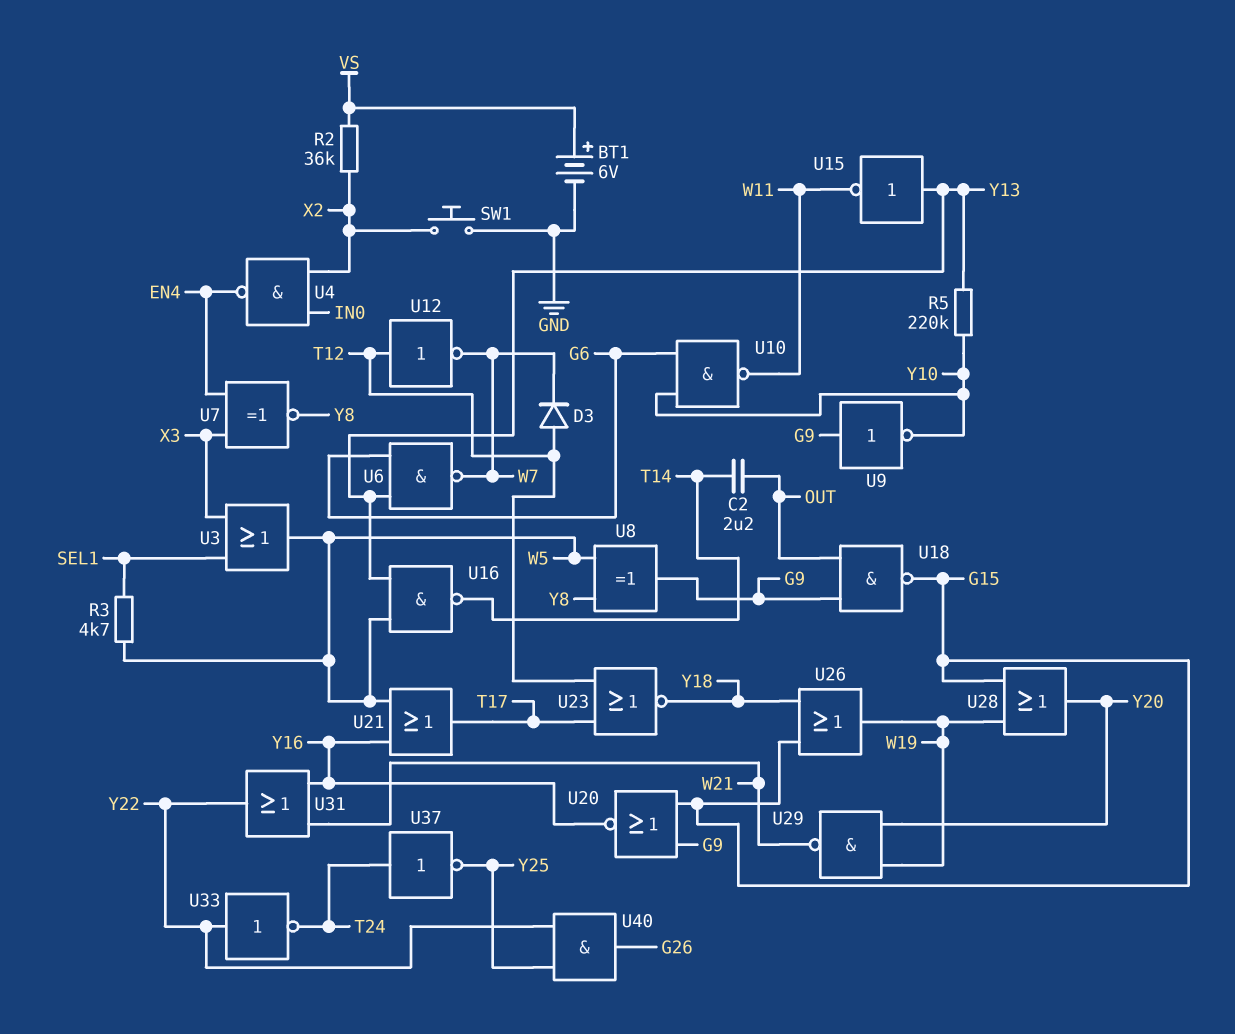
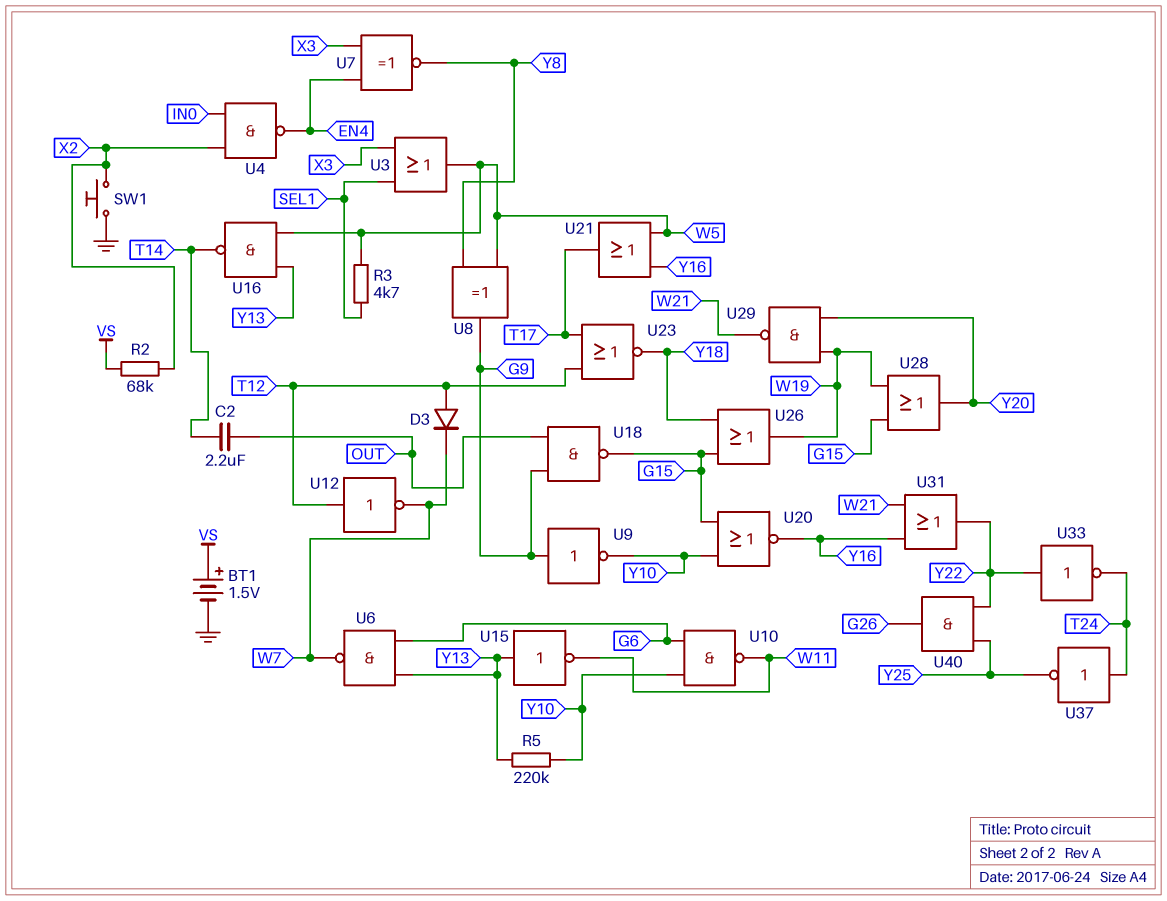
BT1: 6V (plus VS, minus GND) -> 1.5V (plus VS, minus GND)
R2: 36k (VS, X2) -> 68k (VS, X2)
U20: NOR (in G9, in G15, out Y16) -> NOR (in G15, in Y10, out Y16)

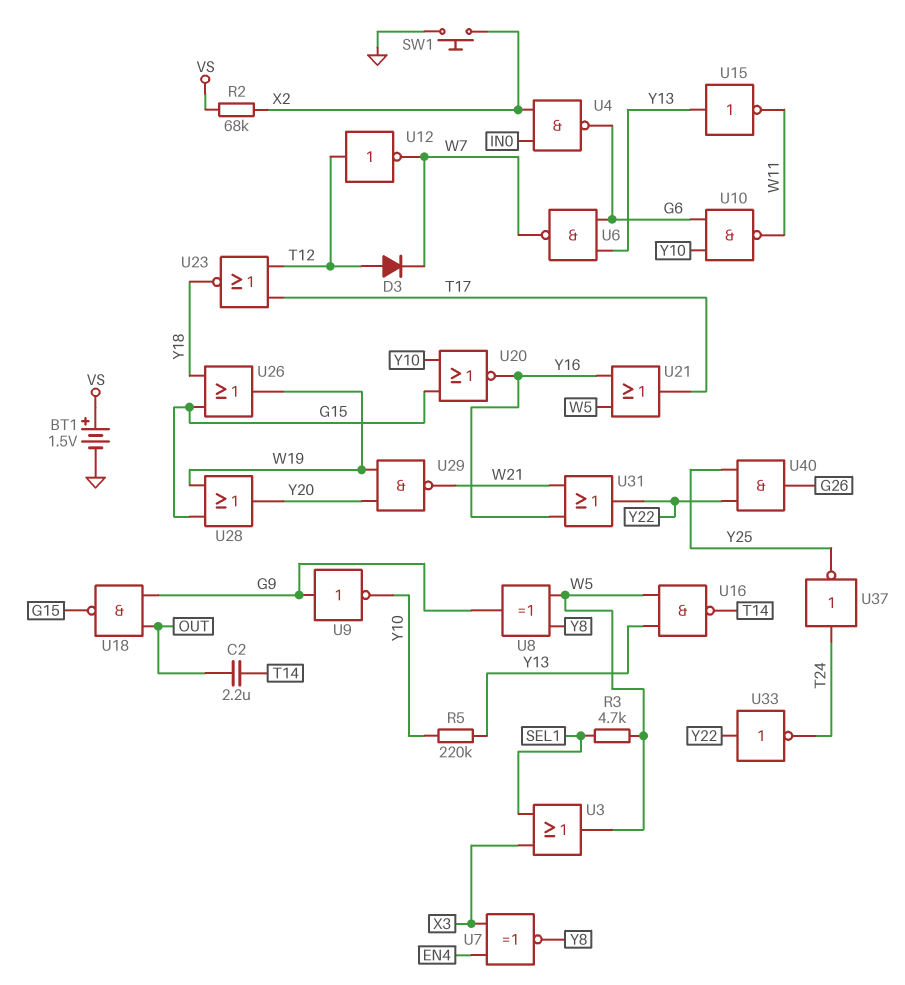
U4: NAND (in IN0, in X2, out EN4) -> NAND (in IN0, in X2, out G6)

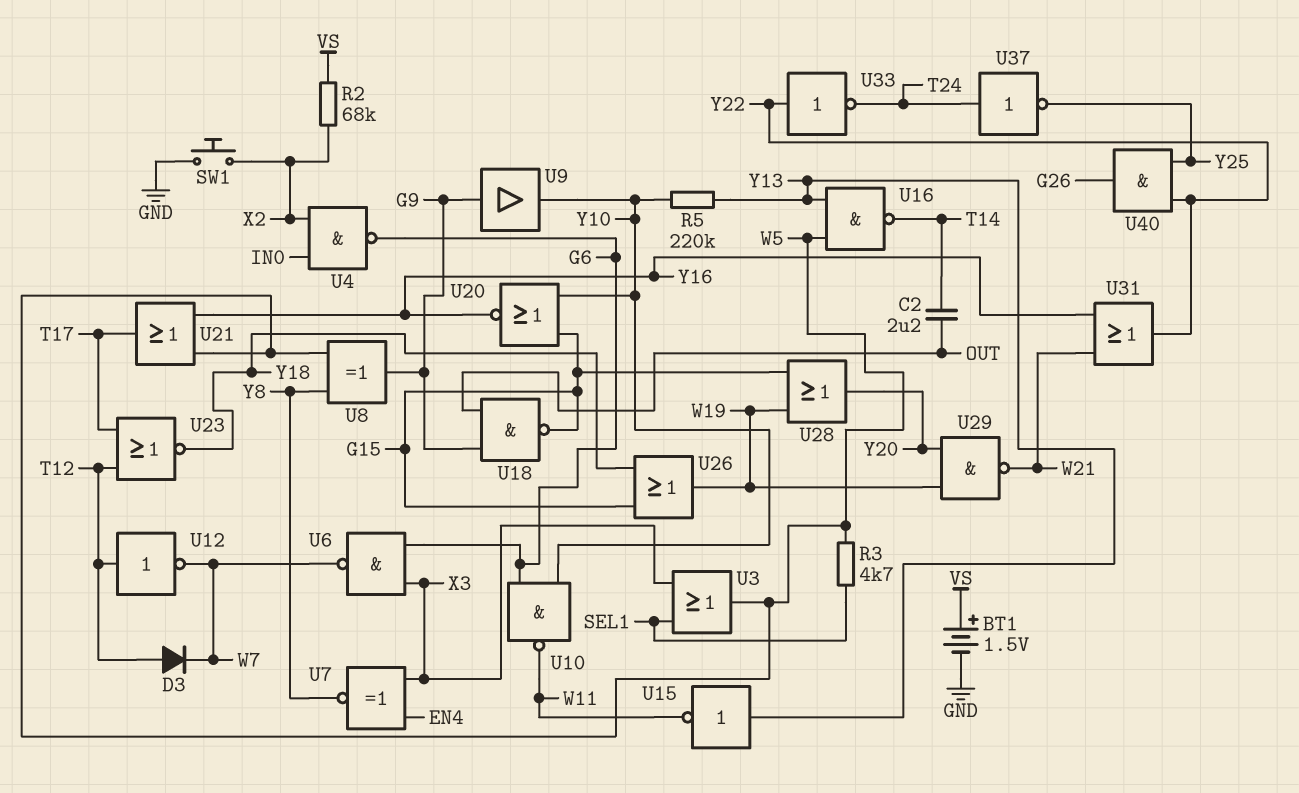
U6: NAND (in G6, in Y13, out W7) -> NAND (in G6, in X3, out W7)
U9: NOT (in G9, out Y10) -> buffer (in G9, out Y10)

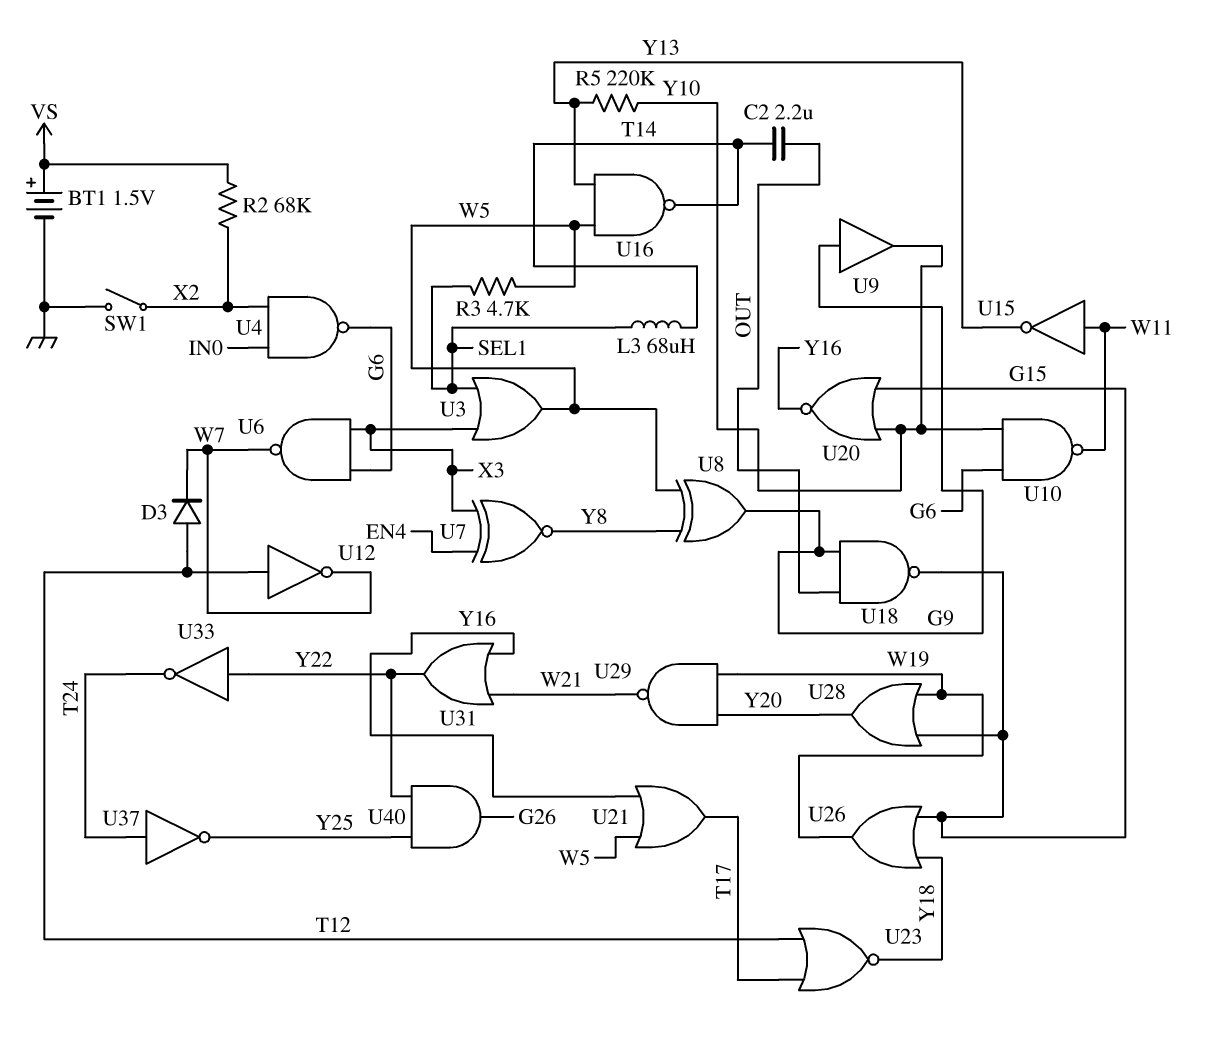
L3: none -> 68uH (SEL1, T14)
SW1: button (GND, X2) -> switch (GND, X2)
U15: NOT (in Y13, out W11) -> NOT (in W11, out Y13)

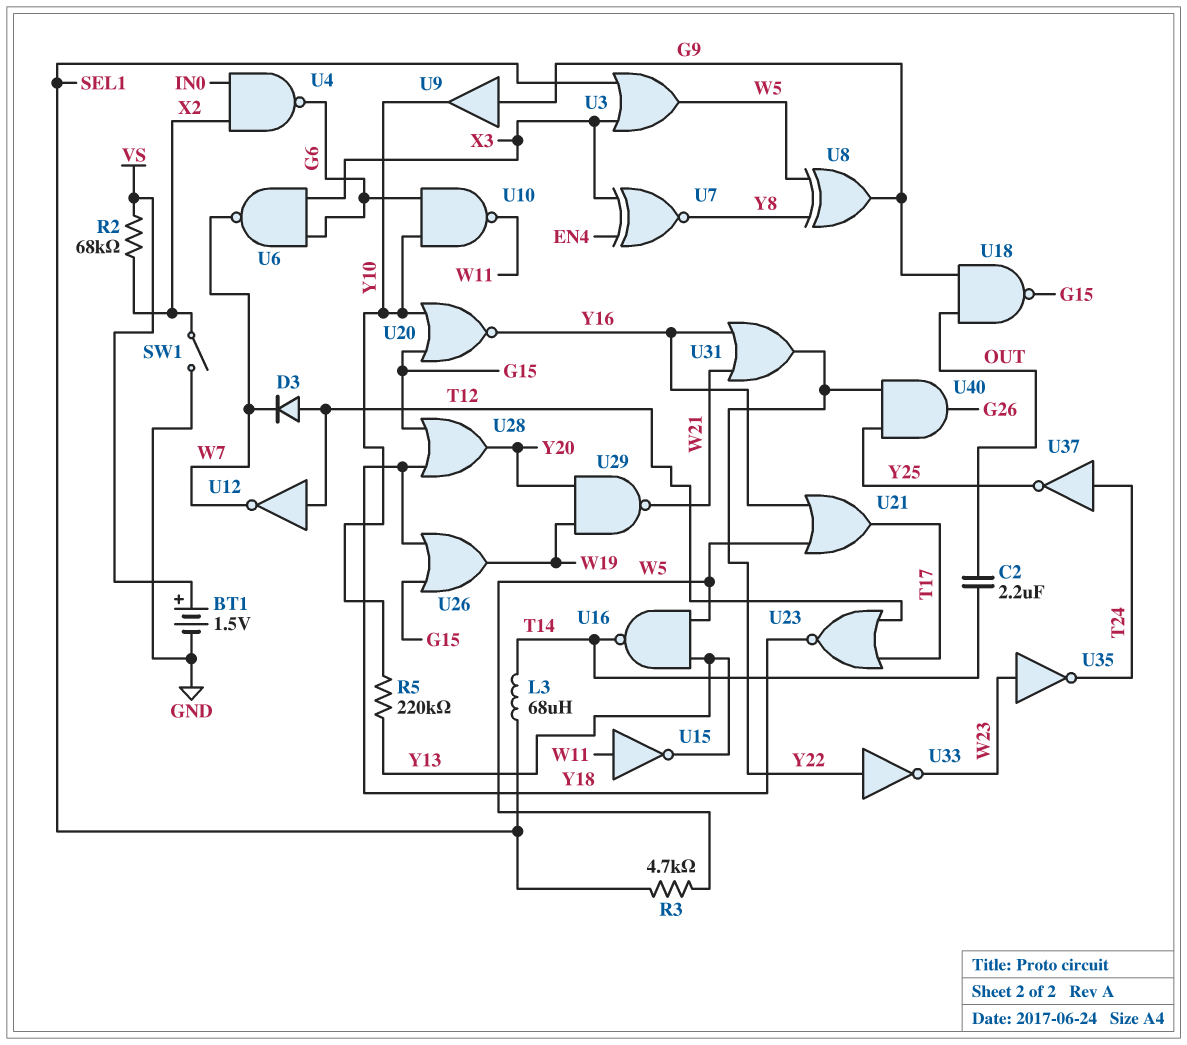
U28: OR (in G15, in W19, out Y20) -> OR (in G15, in Y18, out Y20)
U33: NOT (in Y22, out T24) -> NOT (in Y22, out W23)
U35: none -> NOT (in W23, out T24)

